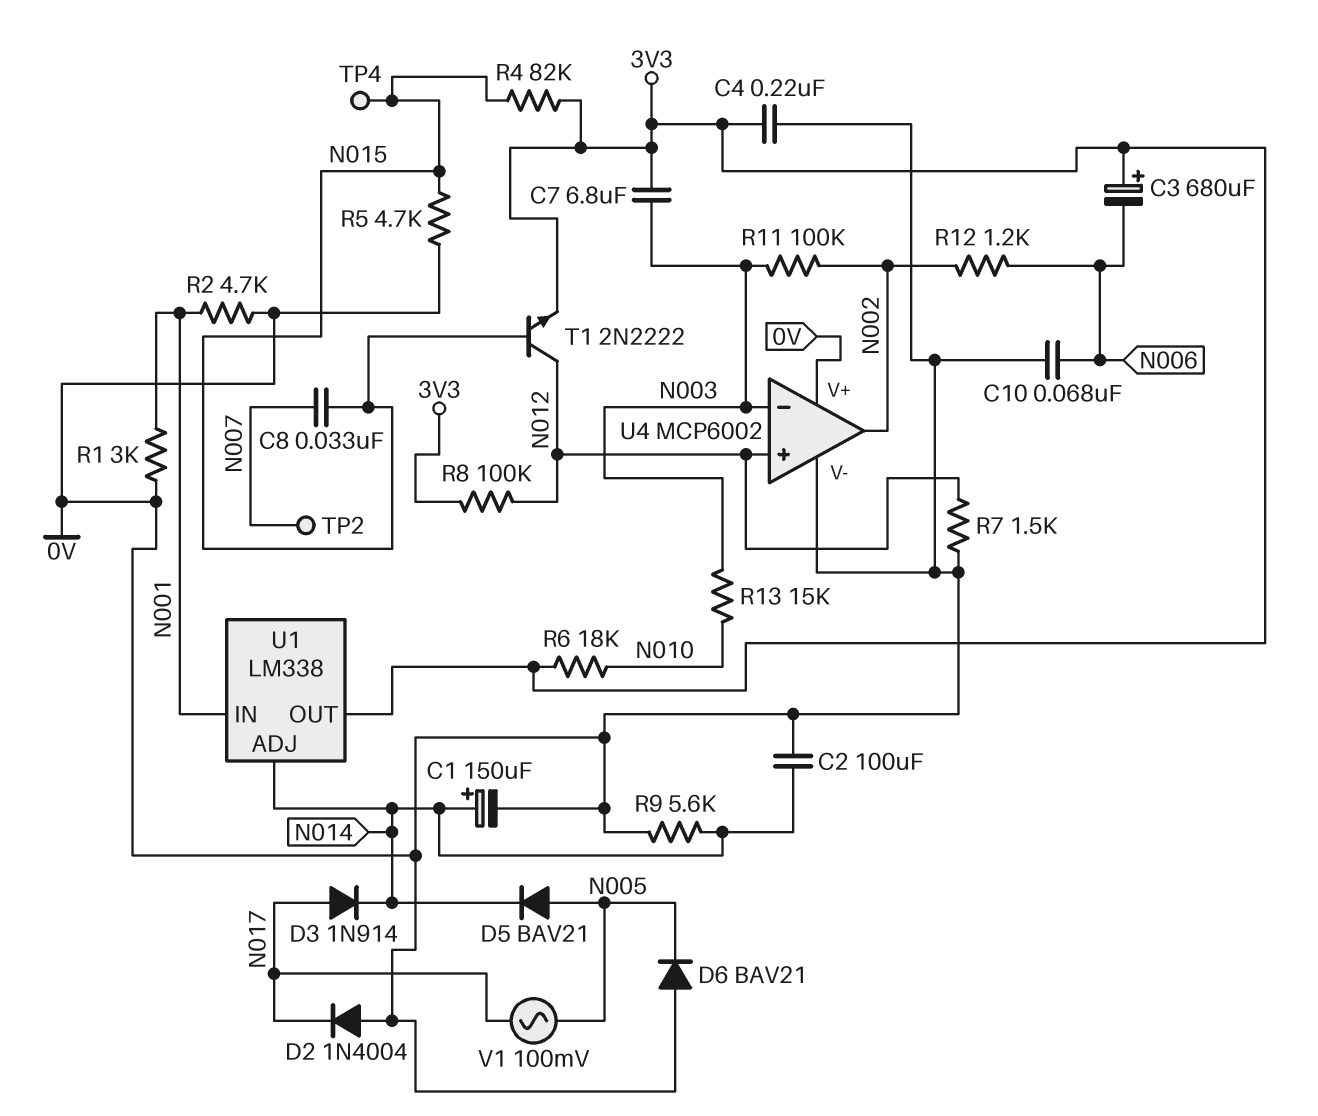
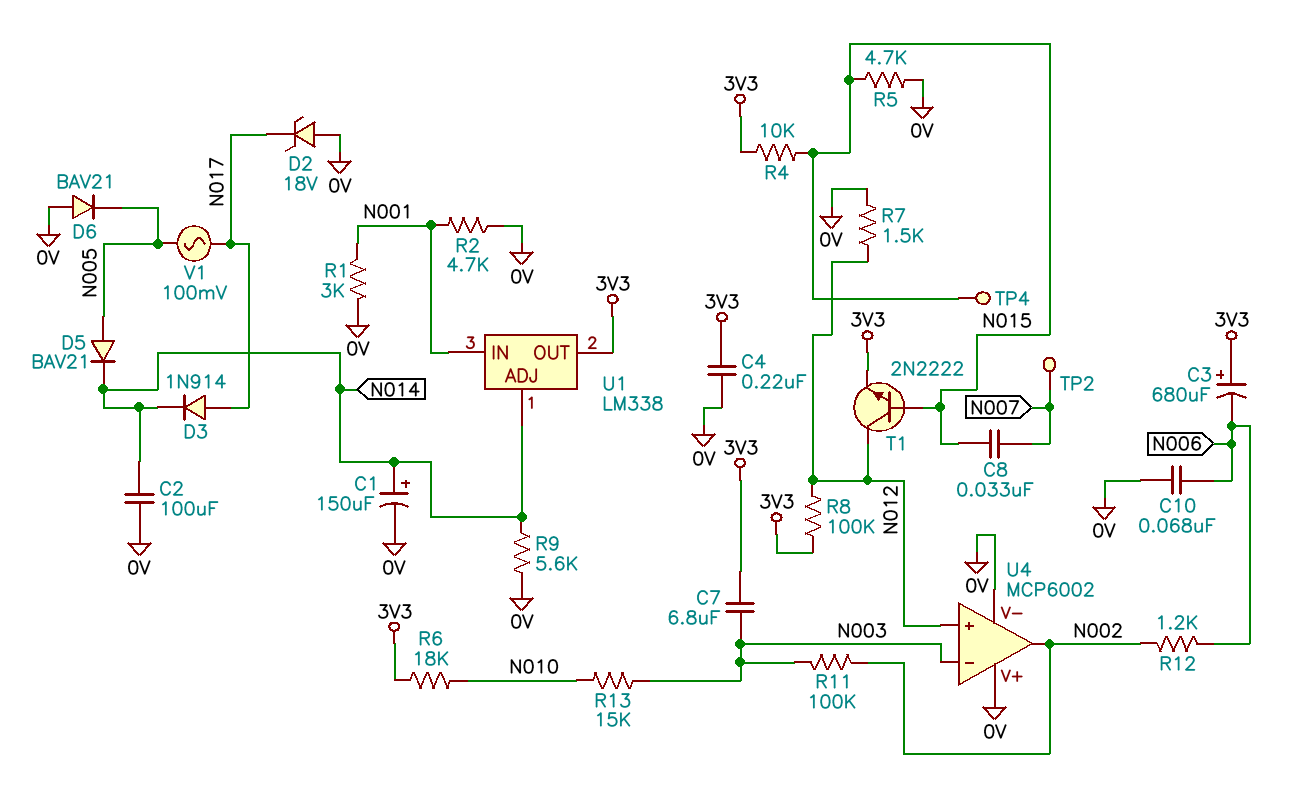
D2: diode 1N4004 (A 0V, K N017) -> zener 18V (A 0V, K N017)
R4: 82k (3V3, N015) -> 10k (3V3, N015)

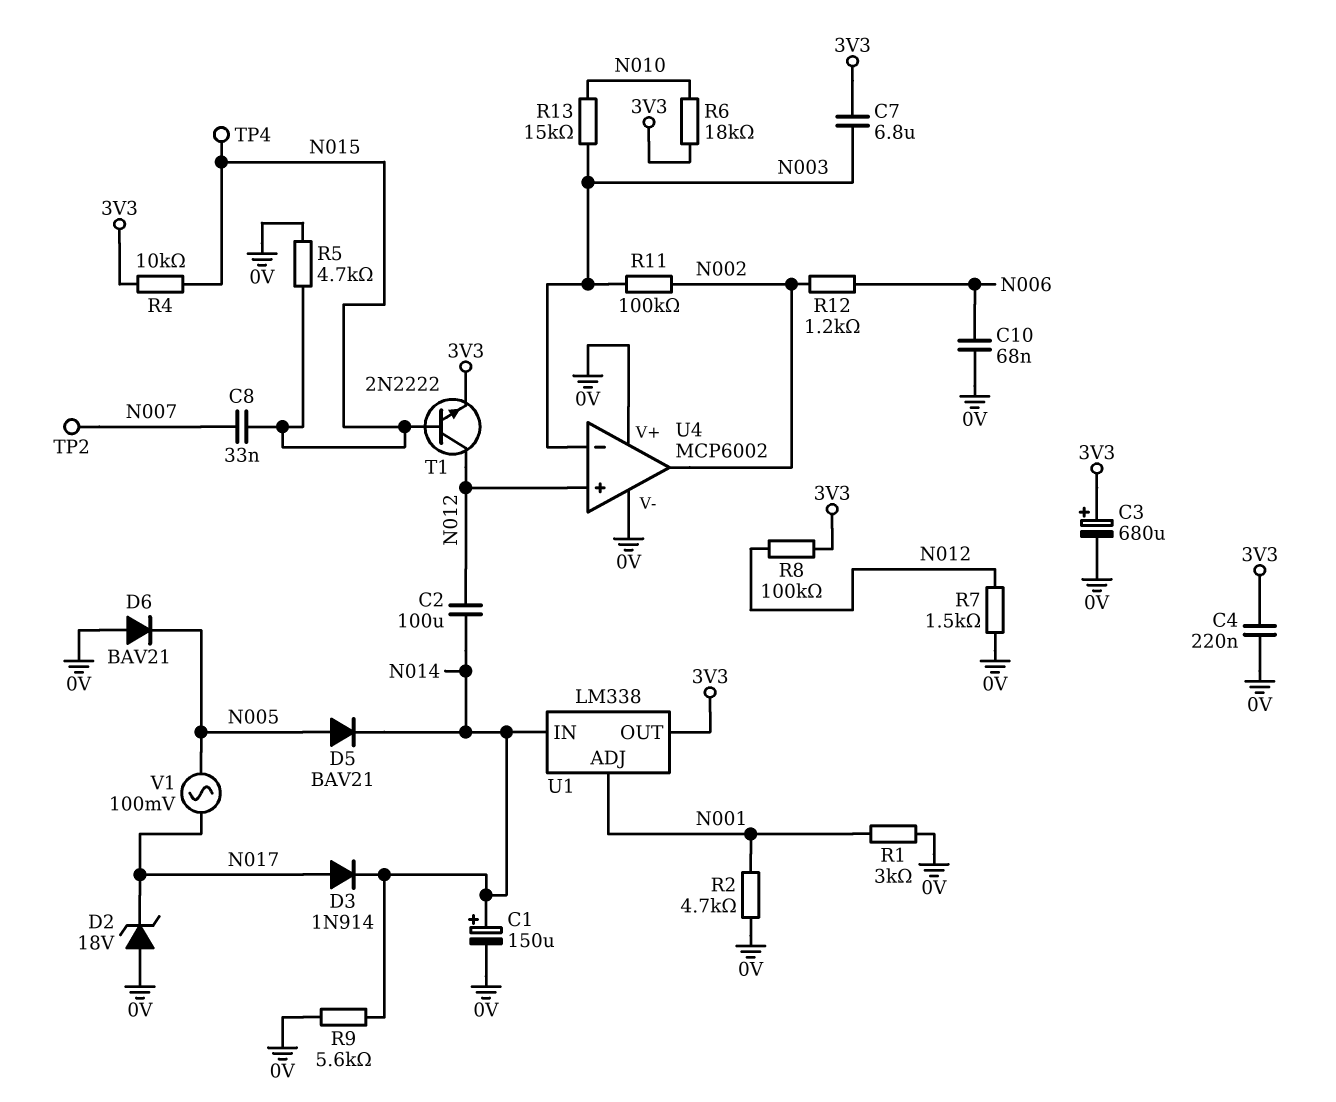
C2: 100uF (0V, N014) -> 100uF (N012, N014)
C3: 680uF (plus 3V3, minus N006) -> 680uF (plus 3V3, minus 0V)
U1 pin ADJ: N014 -> N001
U1 pin IN: N001 -> N014

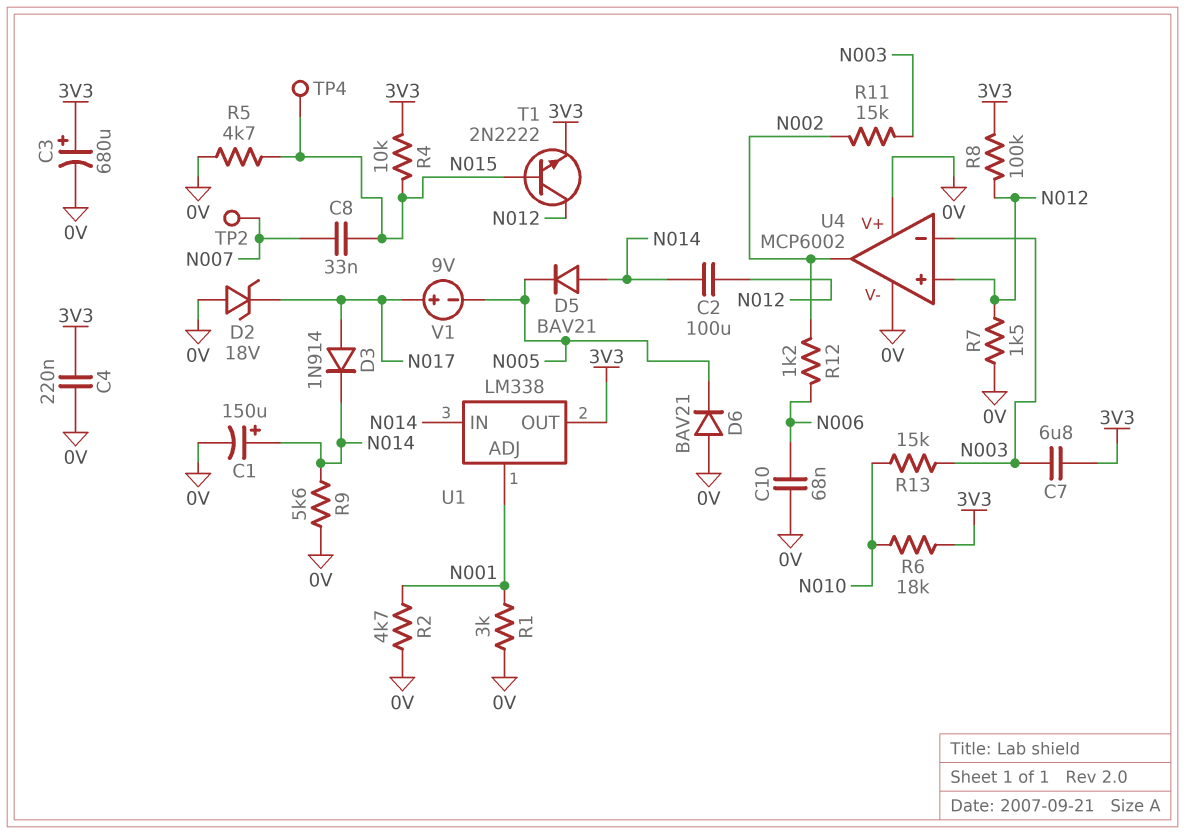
D5: diode BAV21 (A N005, K N014) -> diode BAV21 (A N014, K N005)
R11: 100k (N002, N003) -> 15k (N002, N003)
V1: AC 100mV (N005, N017) -> 9V (plus N017, minus N005)

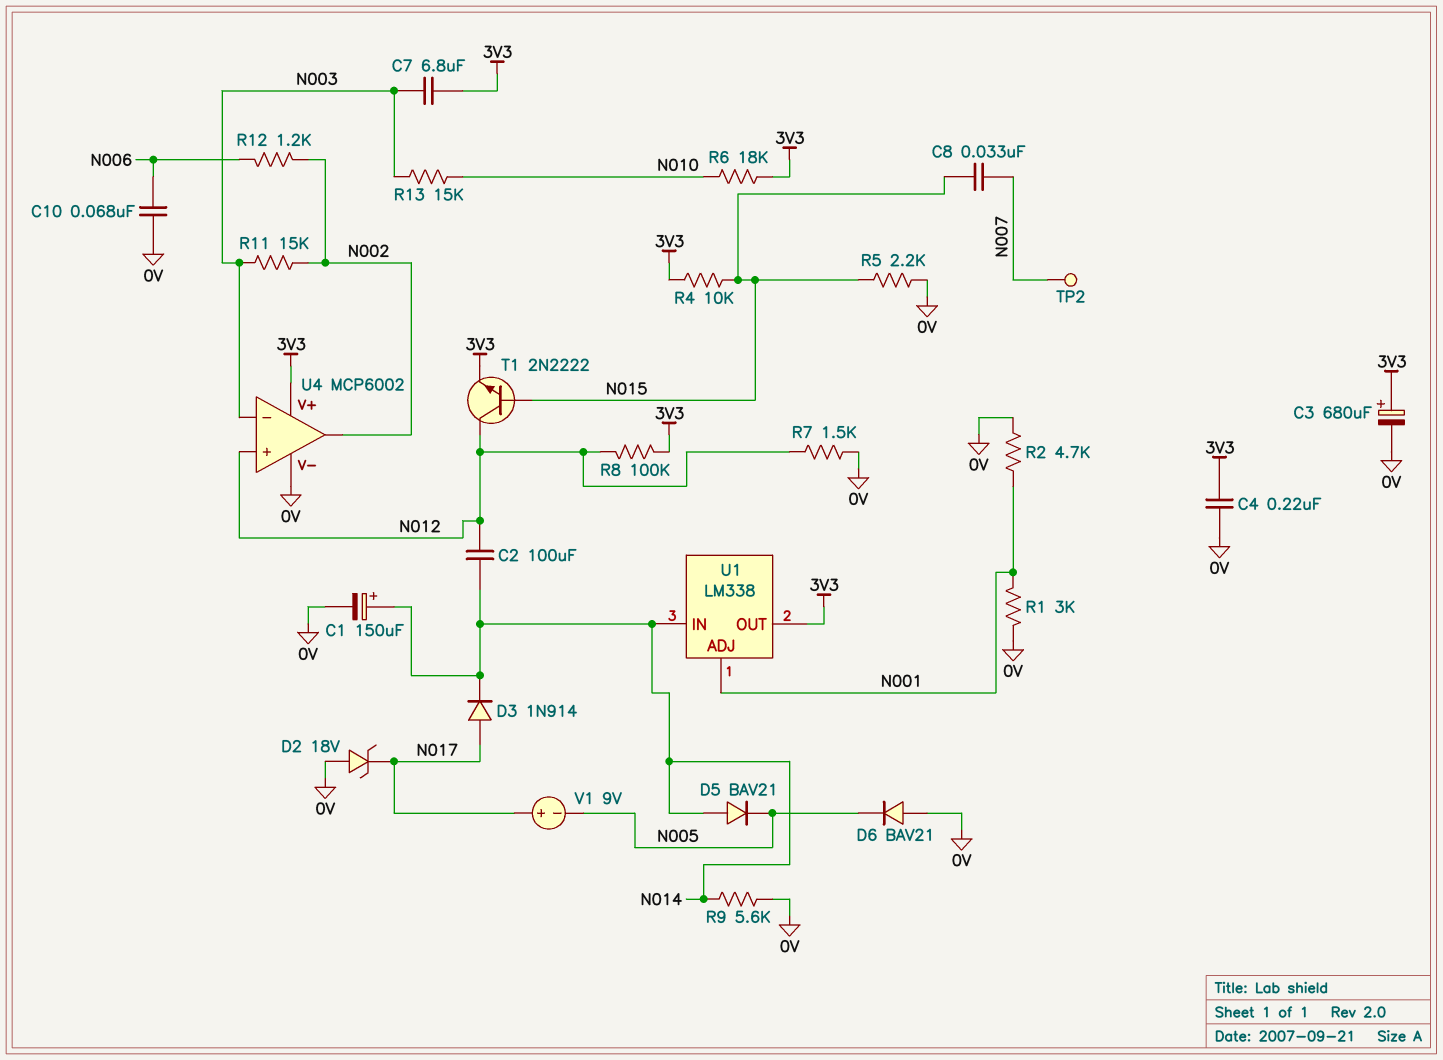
R5: 4.7k (0V, N015) -> 2.2k (0V, N015)
TP4: test point (N015) -> none
U4 pin V+: 0V -> 3V3

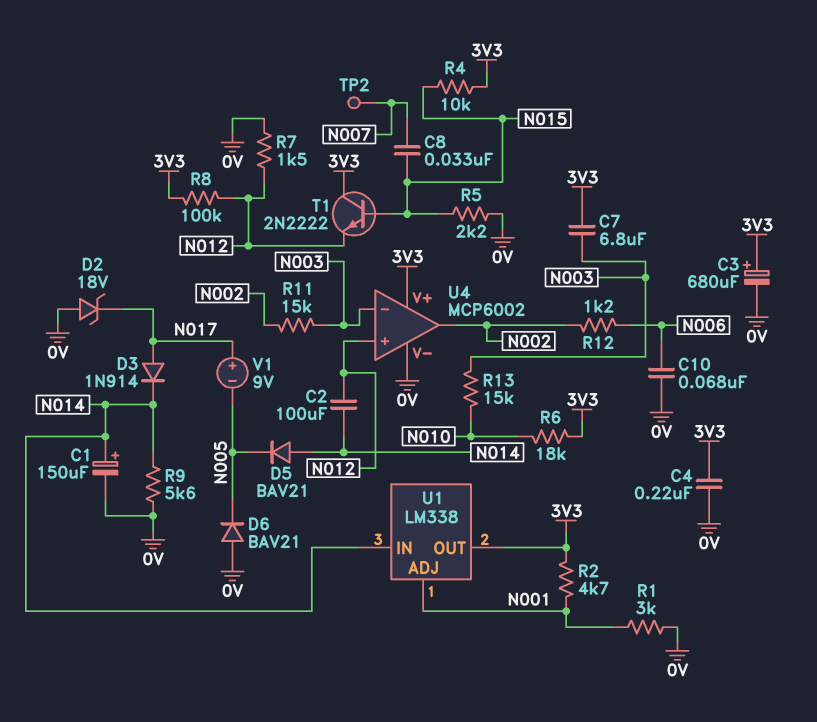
R2: 4.7k (0V, N001) -> 4.7k (3V3, N001)
T1: NPN 2N2222 (B N015, C N012, E 3V3) -> NPN 2N2222 (B N015, C 3V3, E N012)

